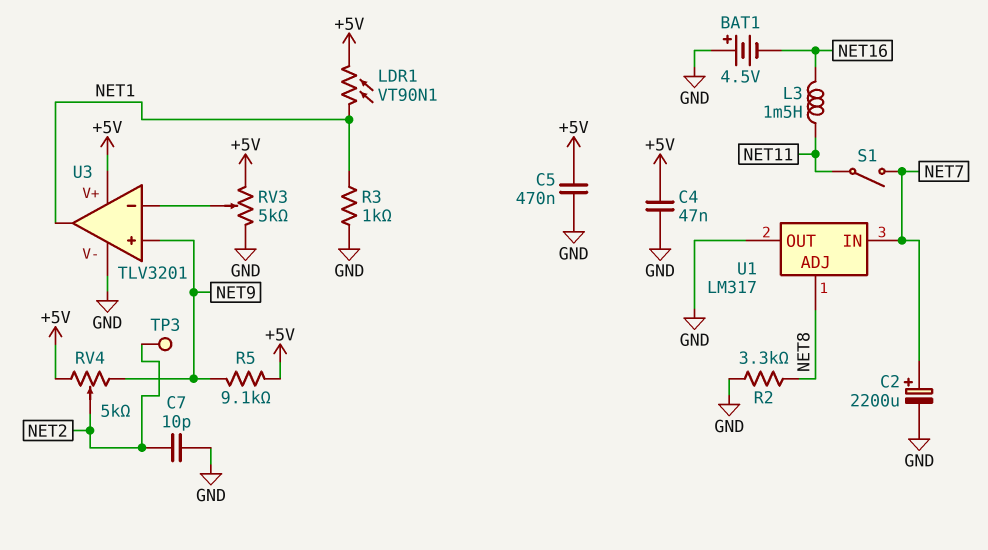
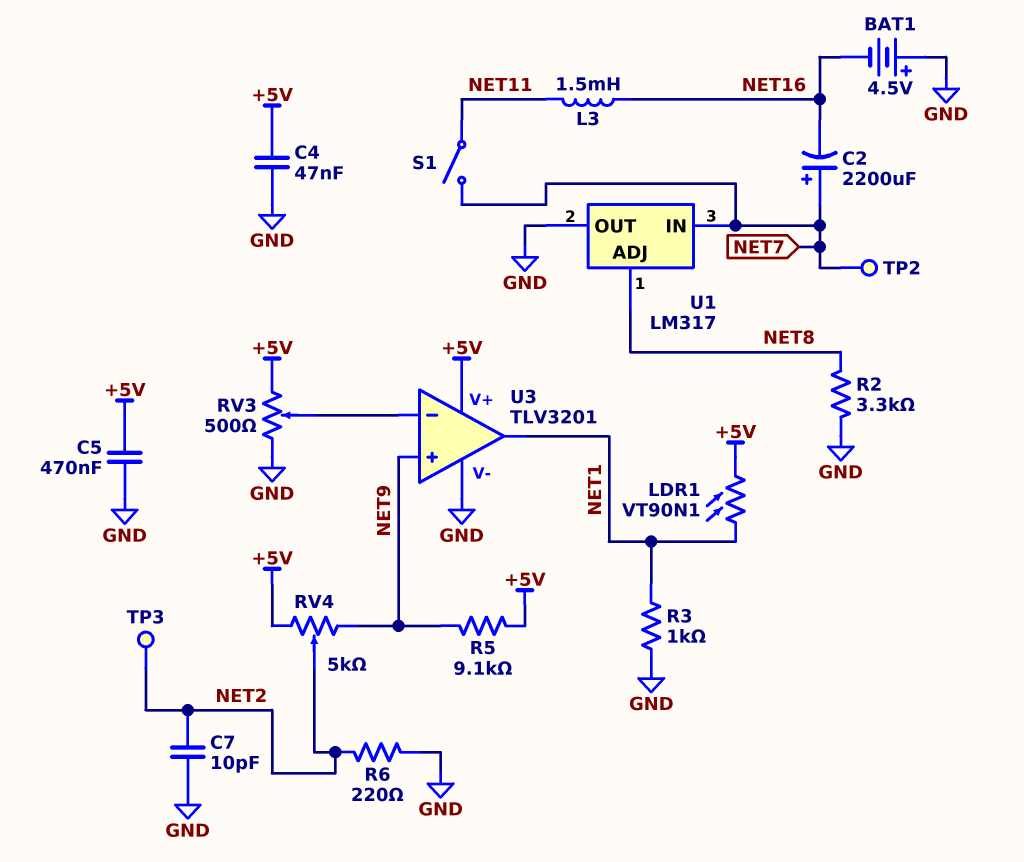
C2: 2200uF (plus NET7, minus GND) -> 2200uF (plus NET7, minus NET16)
R6: none -> 220 (GND, NET2)
RV3: 5k (+5V, GND, wiper U3/in-) -> 500 (+5V, GND, wiper U3/in-)
TP2: none -> test point (NET7)

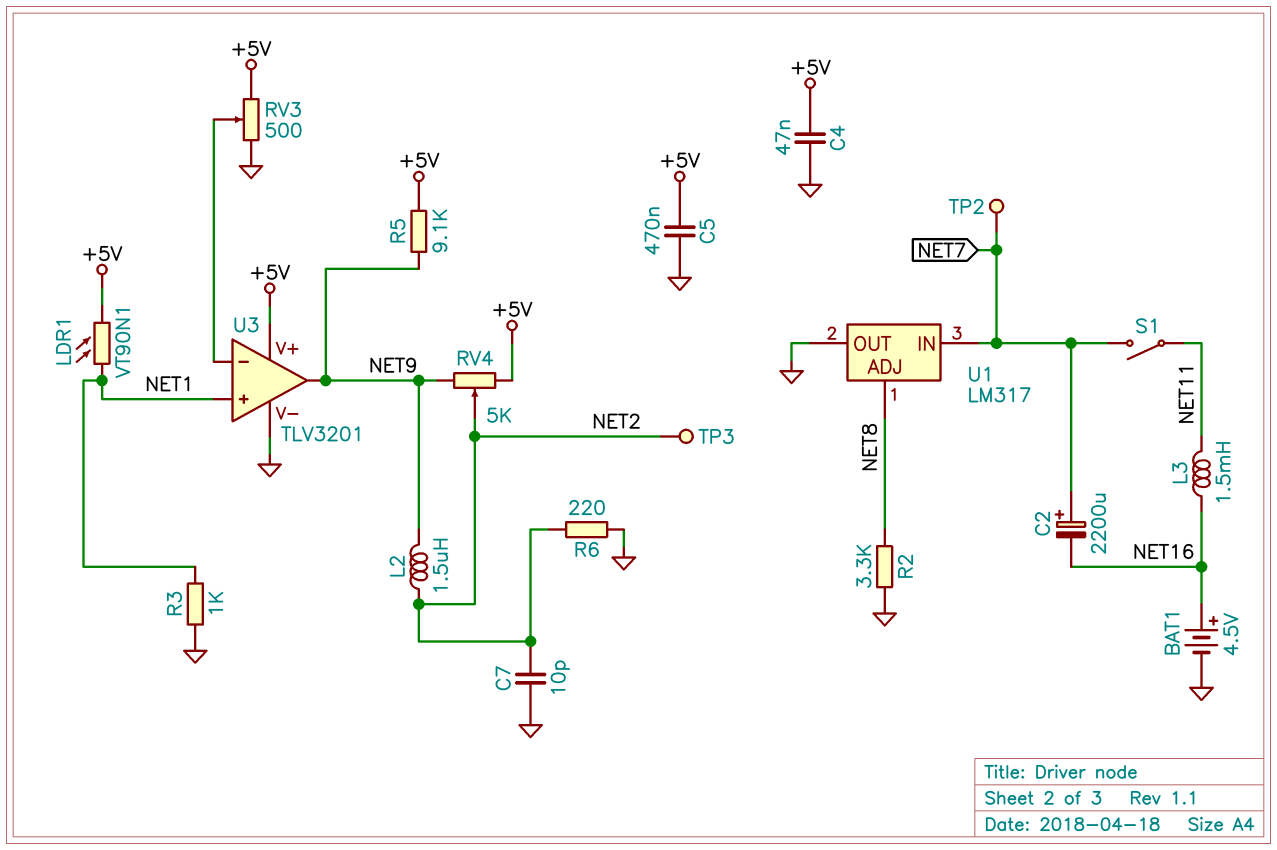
BAT1: 4.5V (plus GND, minus NET16) -> 4.5V (plus NET16, minus GND)
L2: none -> 1.5uH (NET2, NET9)
U3 pin in+: NET9 -> NET1
U3 pin out: NET1 -> NET9

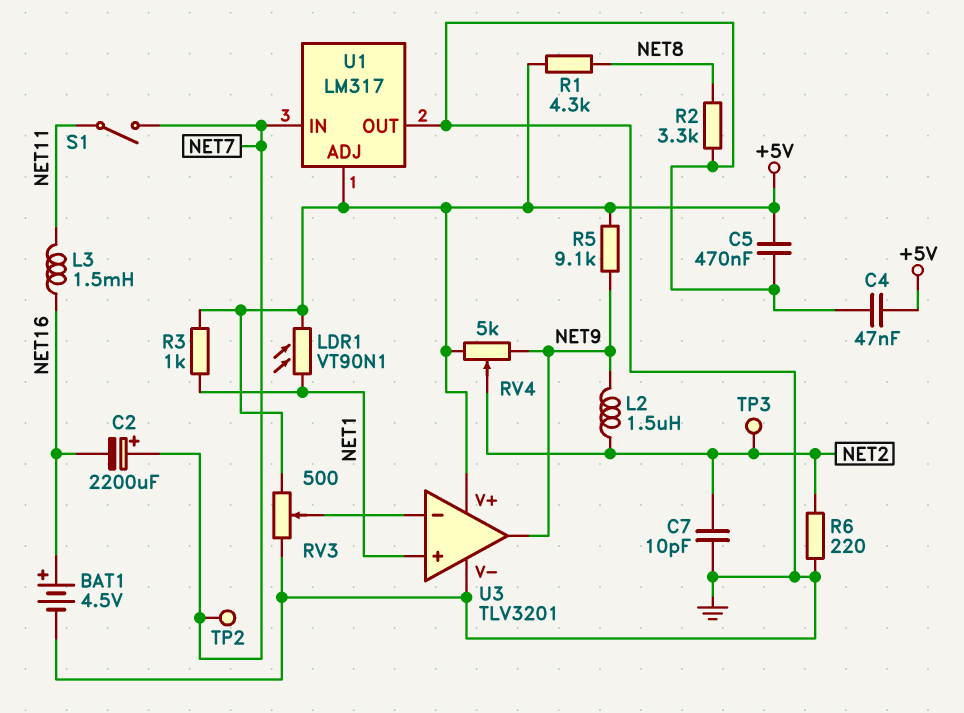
R1: none -> 4.3k (+5V, NET8)
R3: 1k (GND, NET1) -> 1k (+5V, NET1)
U1 pin ADJ: NET8 -> +5V

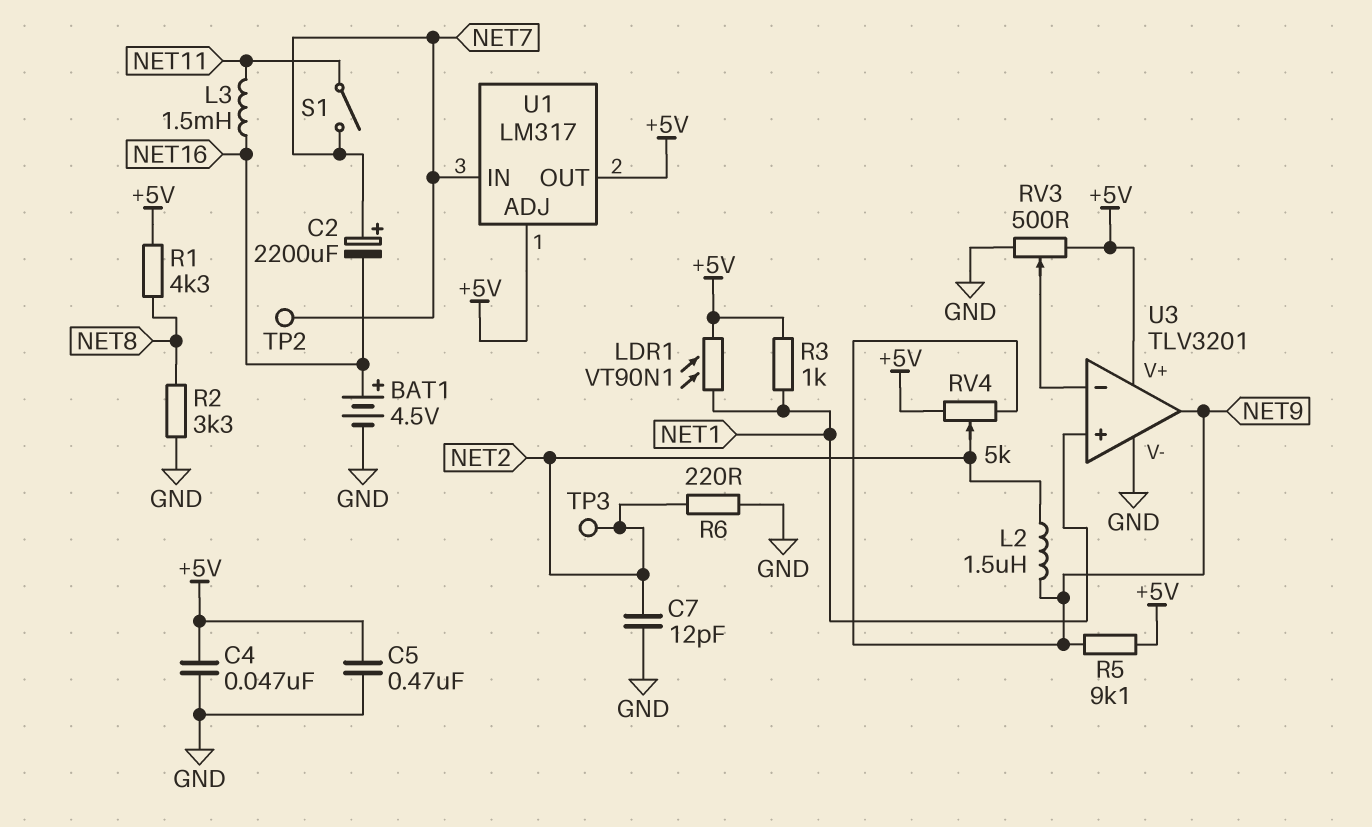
C7: 10pF (GND, NET2) -> 12pF (GND, NET2)
U1 pin OUT: GND -> +5V

